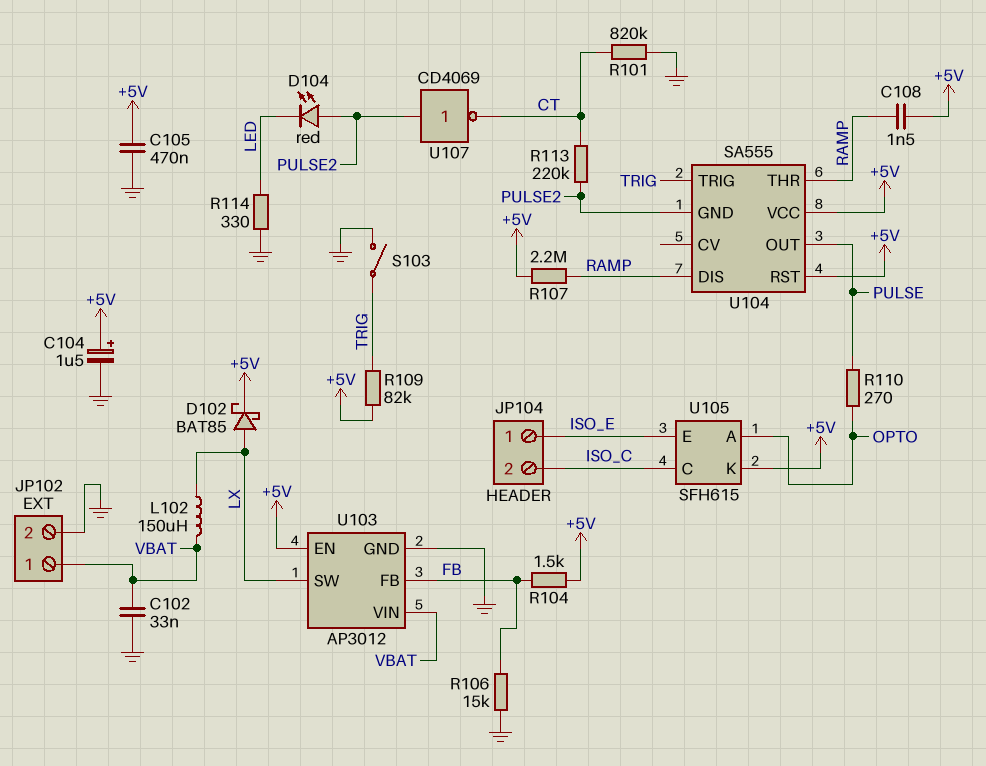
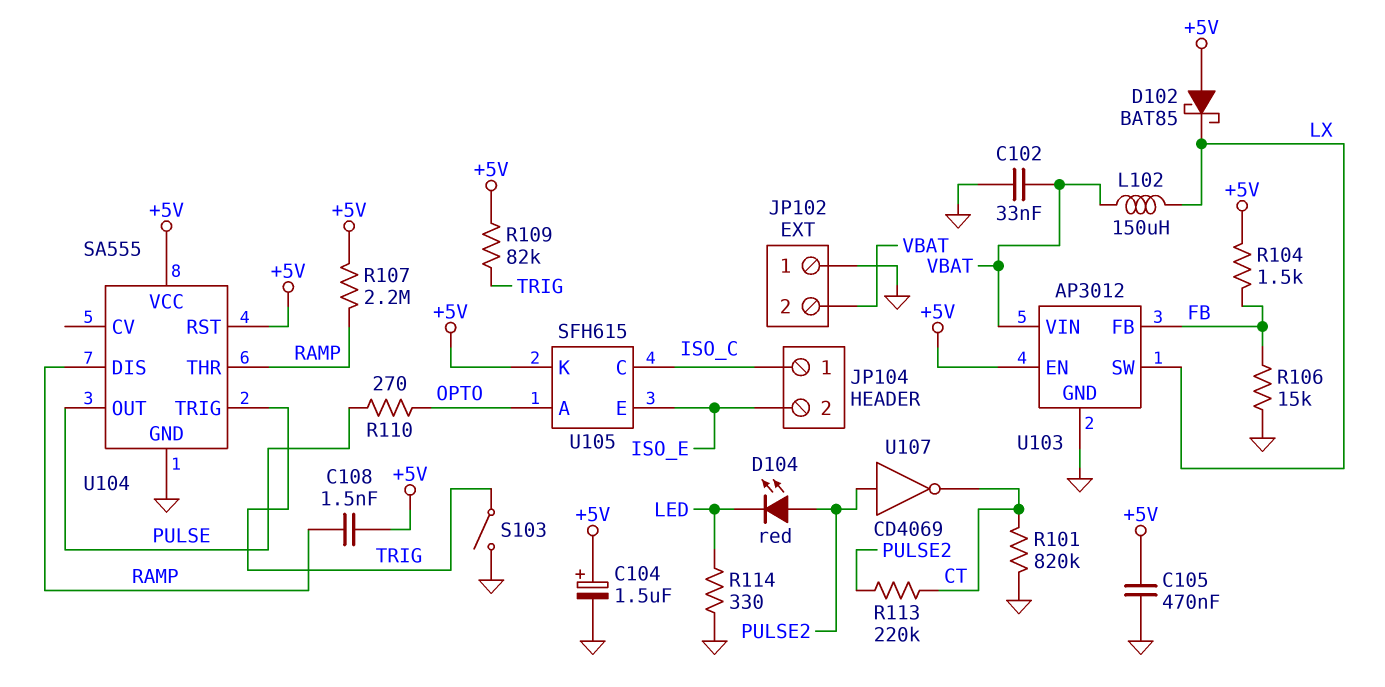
D102: schottky BAT85 (A LX, K +5V) -> schottky BAT85 (A +5V, K LX)
JP102 pin 1: VBAT -> GND
JP102 pin 2: GND -> VBAT
JP104 pin 1: ISO_E -> ISO_C
JP104 pin 2: ISO_C -> ISO_E
U104 pin GND: PULSE2 -> GND

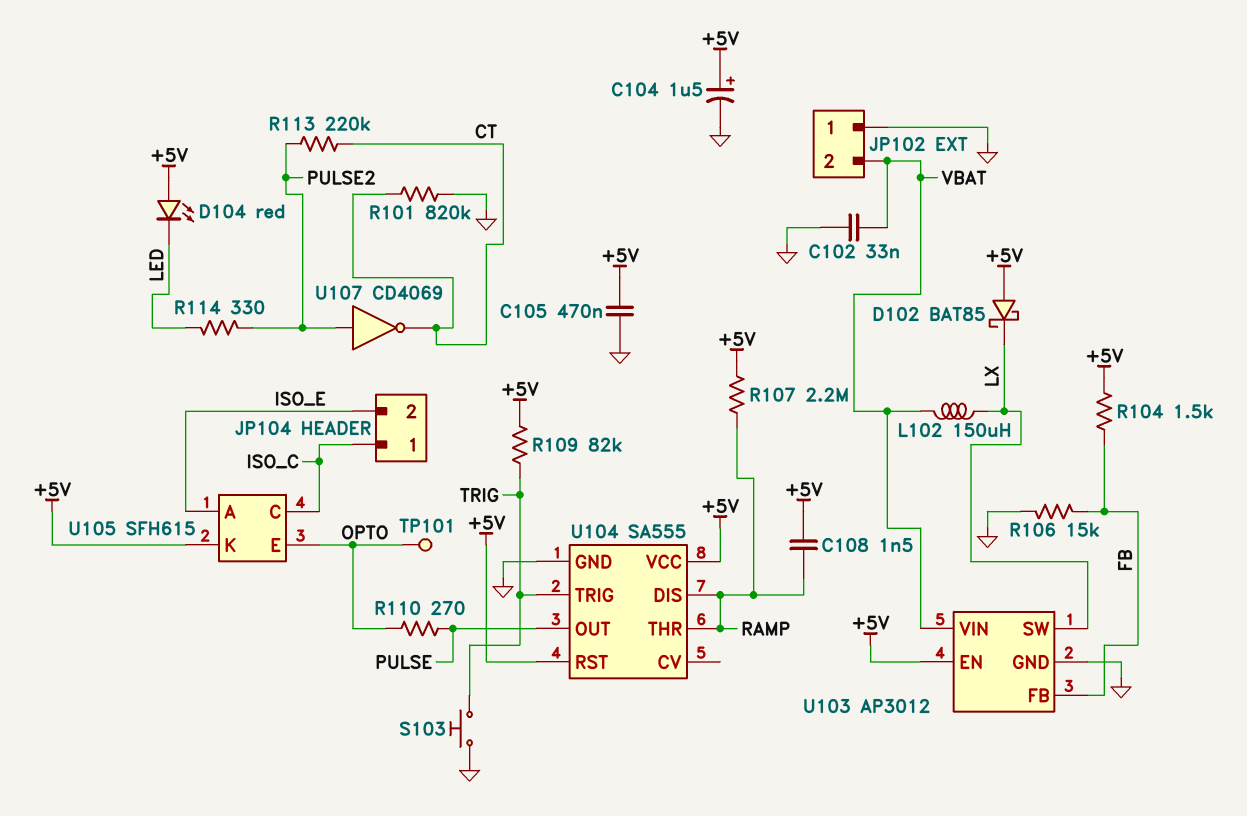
D104: LED red (A PULSE2, K LED) -> LED red (A +5V, K LED)
R114: 330 (GND, LED) -> 330 (LED, PULSE2)
S103: switch (GND, TRIG) -> button (GND, TRIG)
TP101: none -> test point (OPTO)
U105 pin A: OPTO -> ISO_E
U105 pin E: ISO_E -> OPTO

